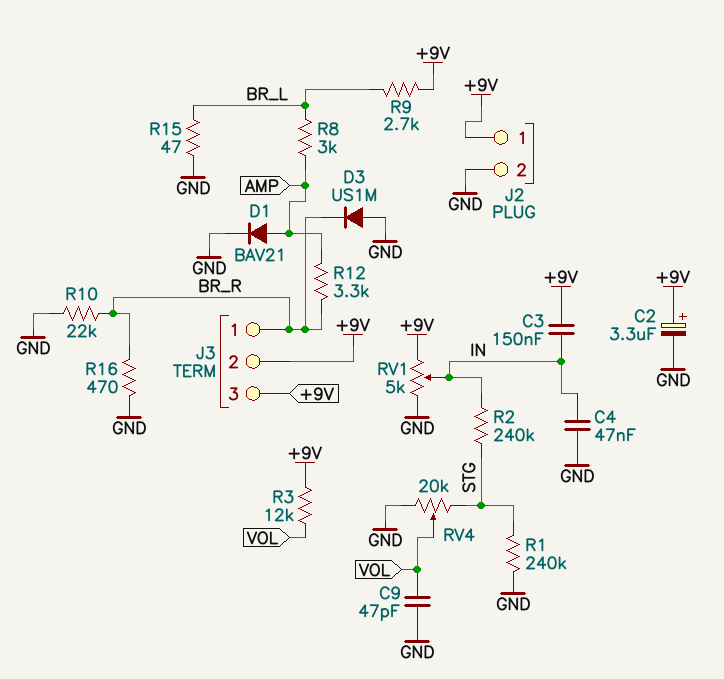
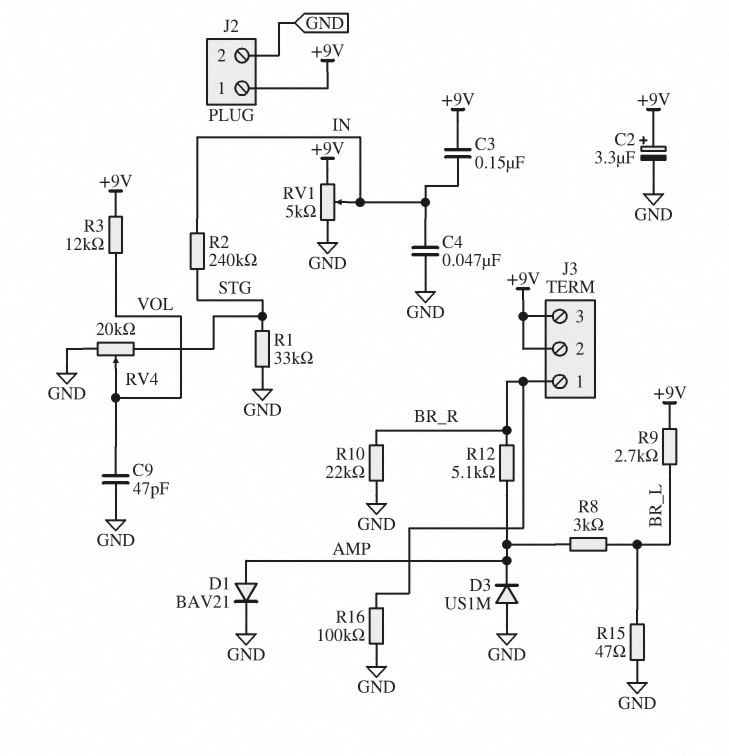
D3: diode US1M (A GND, K BR_R) -> diode US1M (A GND, K AMP)
R1: 240k (GND, STG) -> 33k (GND, STG)
R12: 3.3k (AMP, BR_R) -> 5.1k (AMP, BR_R)
R16: 470 (BR_R, GND) -> 100k (BR_R, GND)

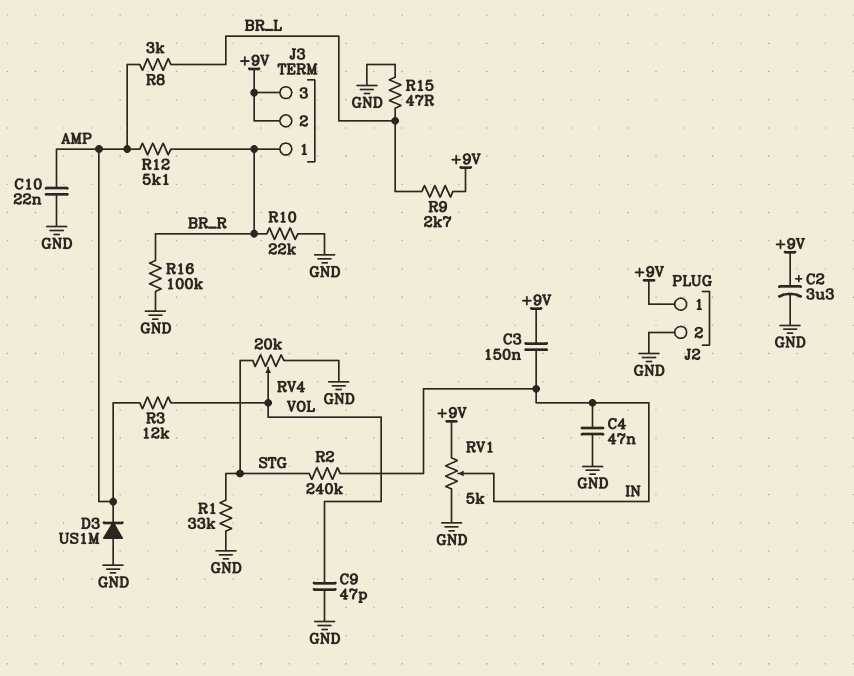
C10: none -> 22nF (AMP, GND)
D1: diode BAV21 (A AMP, K GND) -> none
R3: 12k (+9V, VOL) -> 12k (AMP, VOL)

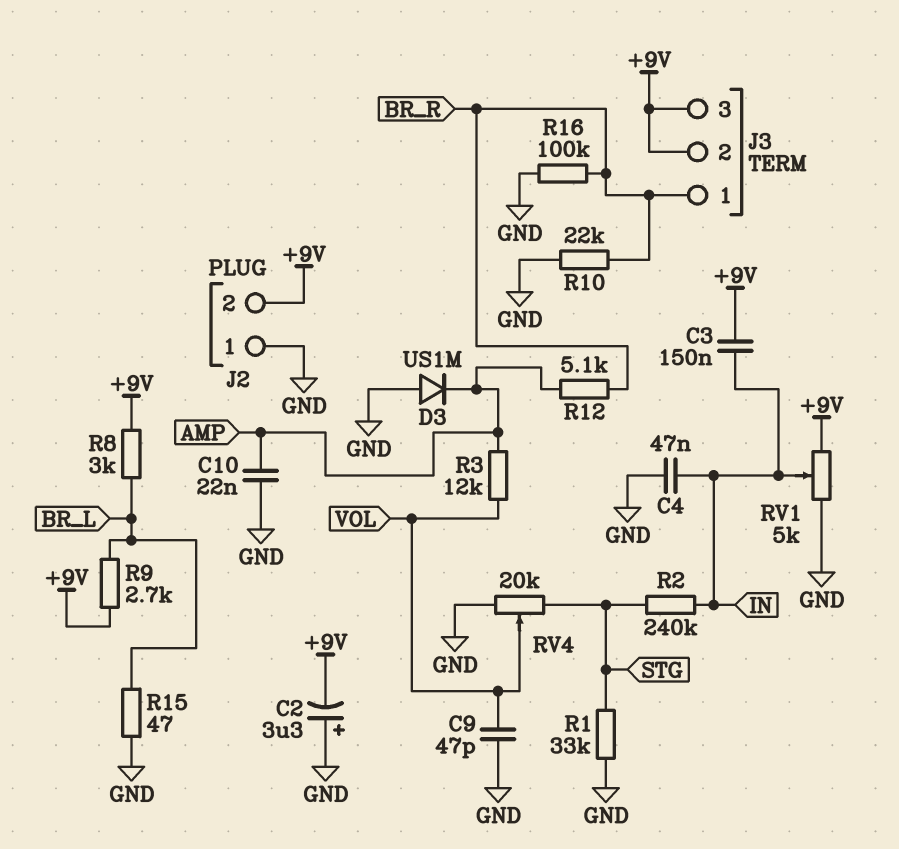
C2: 3.3uF (plus +9V, minus GND) -> 3.3uF (plus GND, minus +9V)
J2 pin 1: +9V -> GND
J2 pin 2: GND -> +9V
R8: 3k (AMP, BR_L) -> 3k (+9V, BR_L)

